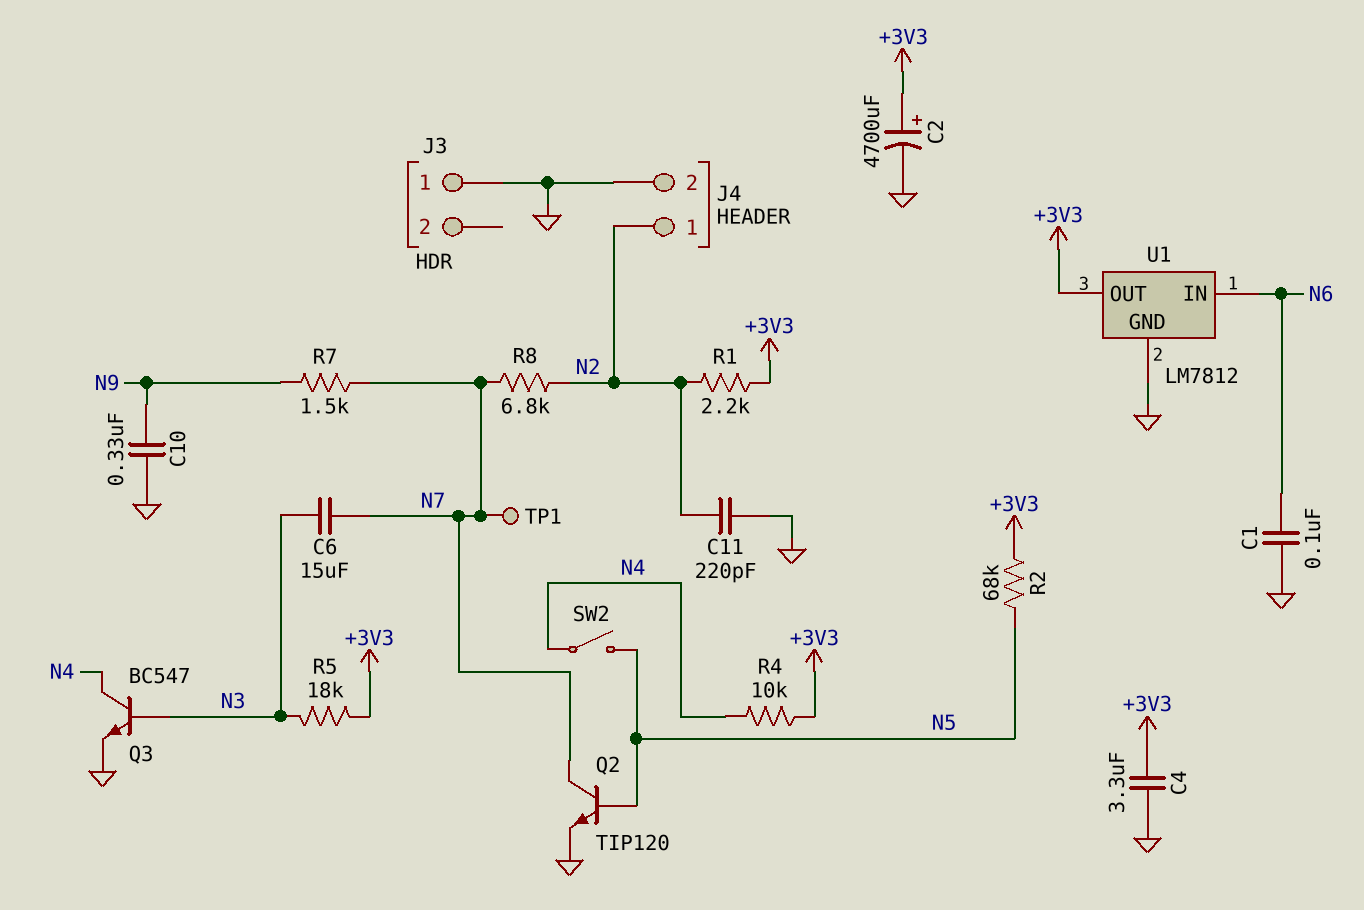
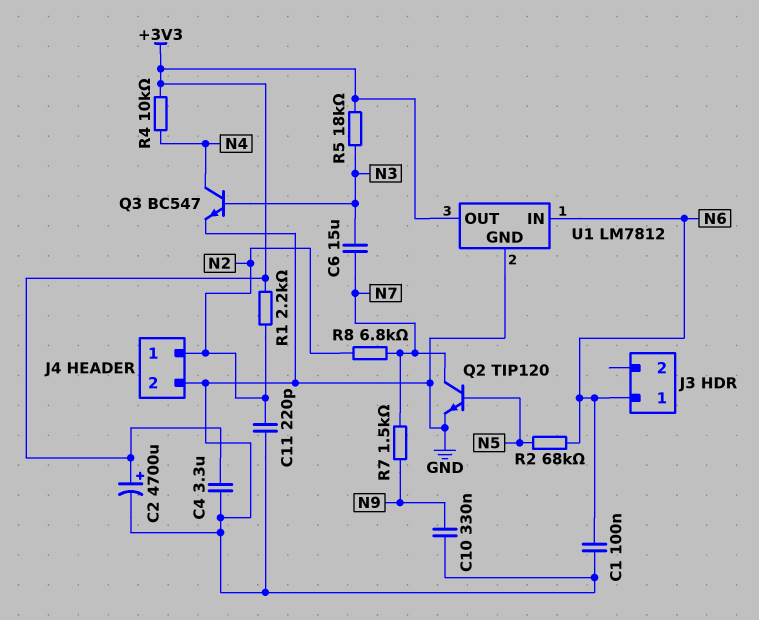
J3 pin 1: GND -> N6
R2: 68k (+3V3, N5) -> 68k (N5, N6)
SW2: switch (N4, N5) -> none
TP1: test point (N7) -> none

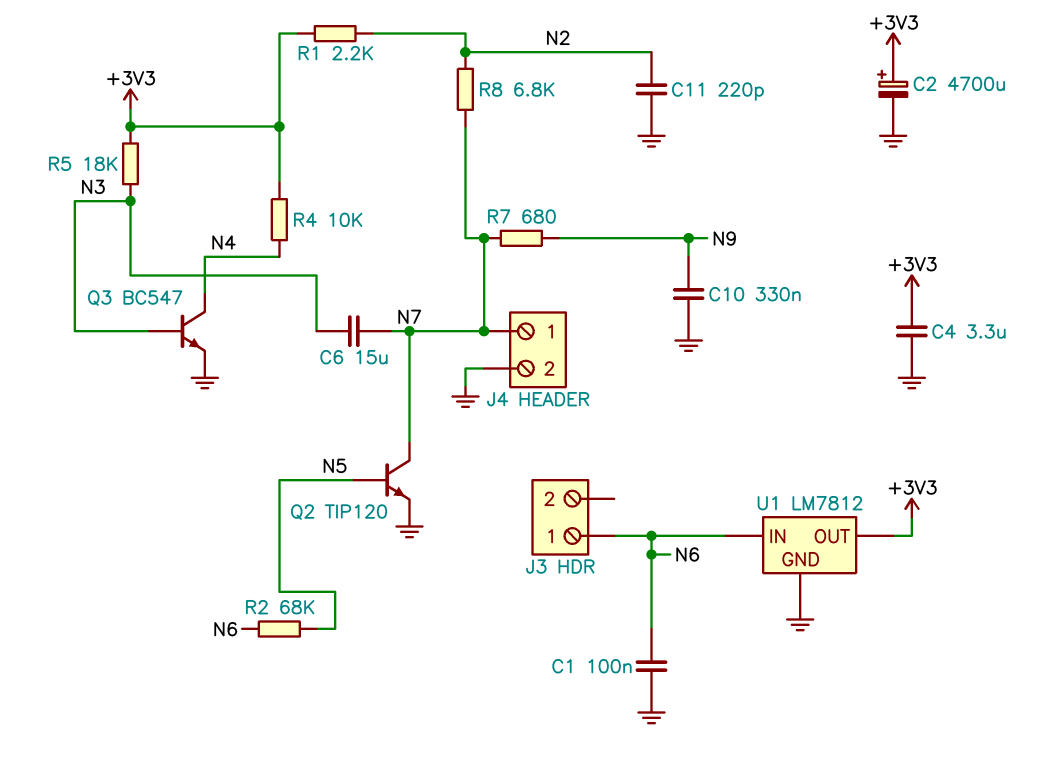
J4 pin 1: N2 -> N7
R7: 1.5k (N7, N9) -> 680 (N7, N9)

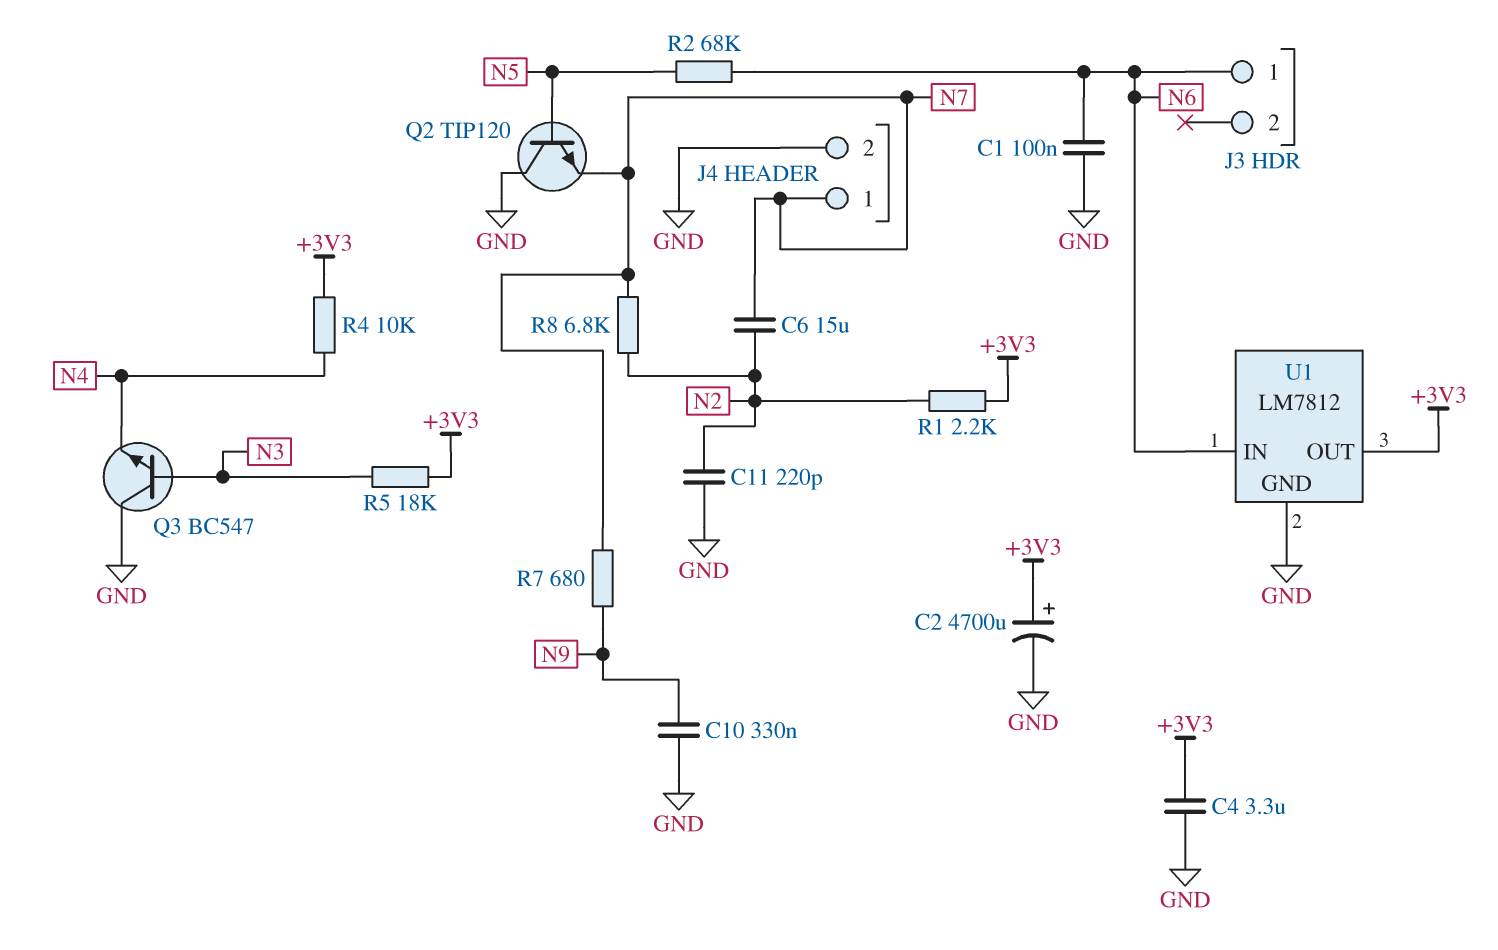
C6: 15uF (N3, N7) -> 15uF (N2, N7)
Q2: NPN TIP120 (B N5, C N7, E GND) -> NPN TIP120 (B N5, C GND, E N7)
Q3: NPN BC547 (B N3, C N4, E GND) -> NPN BC547 (B N3, C GND, E N4)

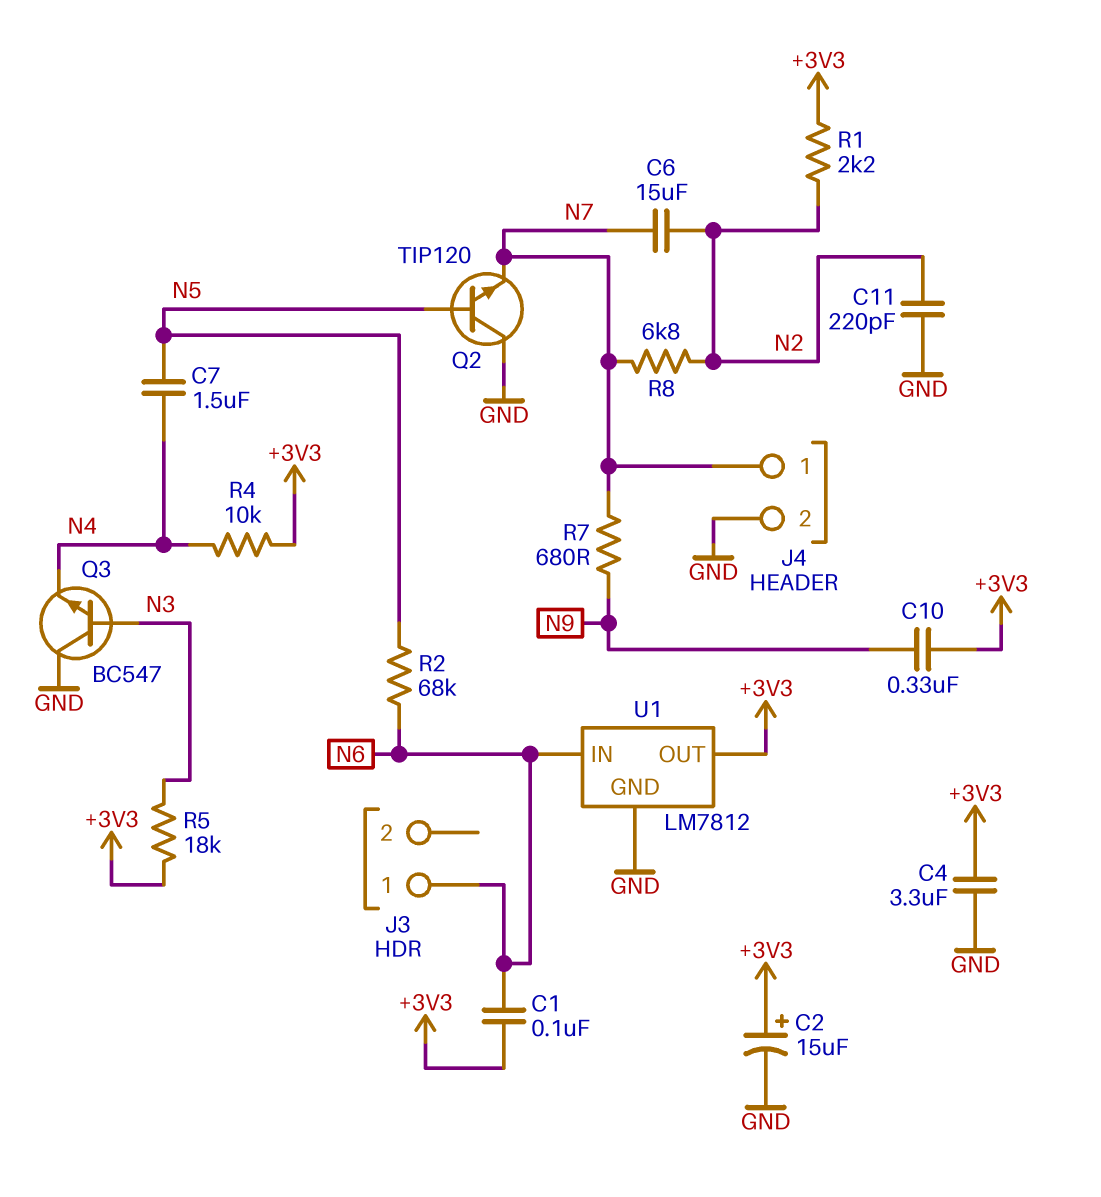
C1: 100nF (GND, N6) -> 100nF (+3V3, N6)
C2: 4700uF (plus +3V3, minus GND) -> 15uF (plus +3V3, minus GND)
C7: none -> 1.5uF (N4, N5)
C10: 330nF (GND, N9) -> 330nF (+3V3, N9)

